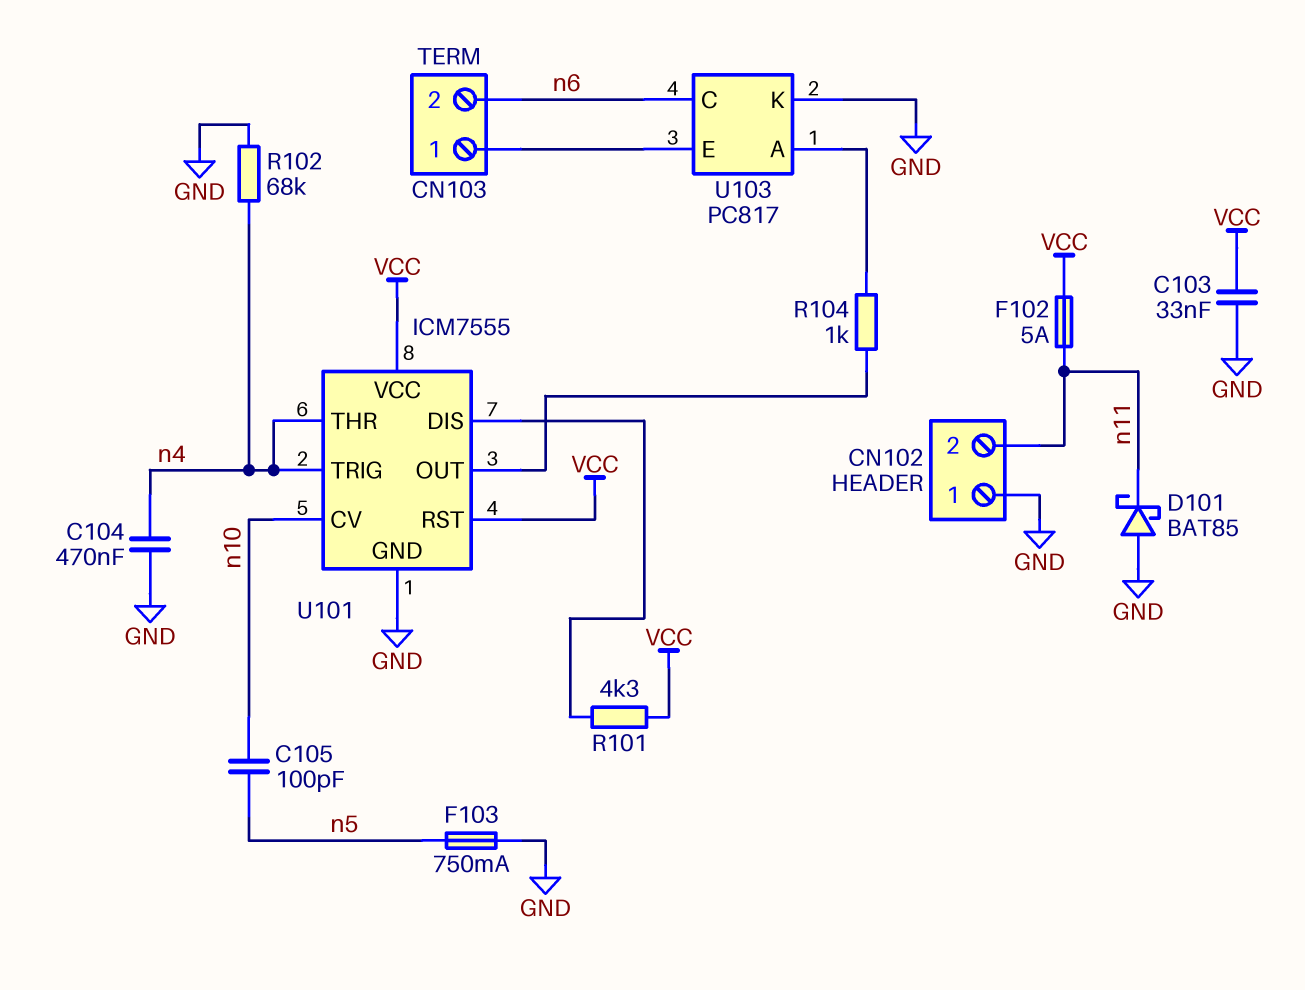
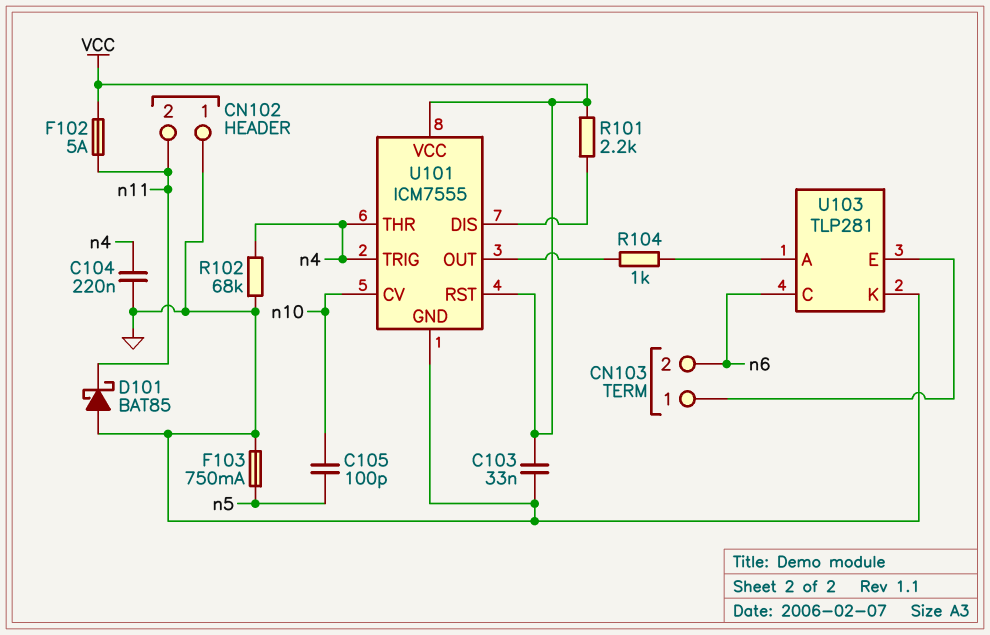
C104: 470nF (GND, n4) -> 220nF (GND, n4)
R101: 4.3k (U101/DIS, VCC) -> 2.2k (U101/DIS, VCC)
U103: PC817 -> TLP281

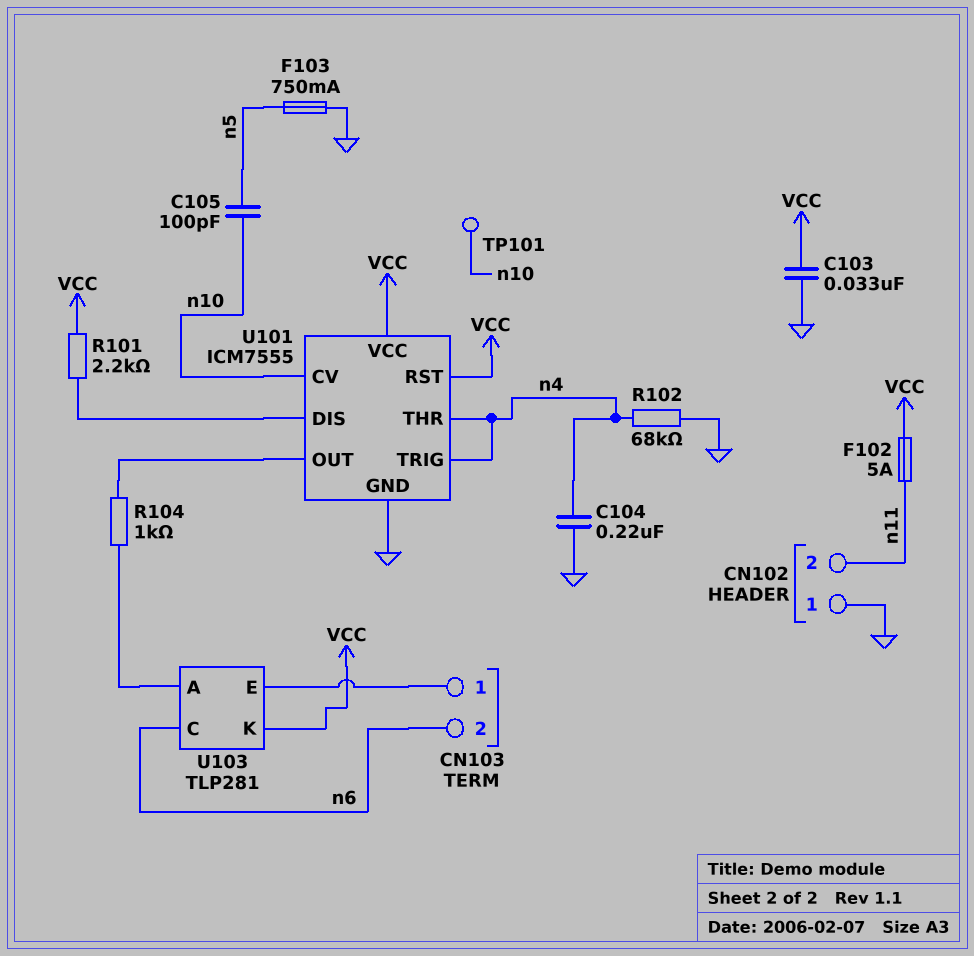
D101: schottky BAT85 (A GND, K n11) -> none
TP101: none -> test point (n10)
U103 pin K: GND -> VCC

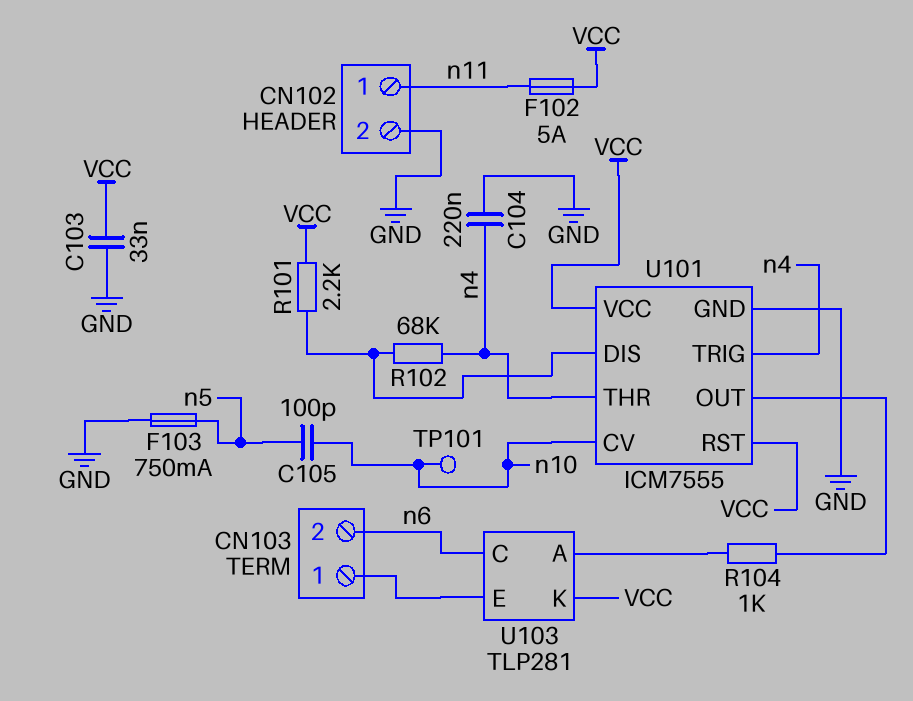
CN102 pin 1: GND -> n11
CN102 pin 2: n11 -> GND
R102: 68k (GND, n4) -> 68k (U101/DIS, n4)

